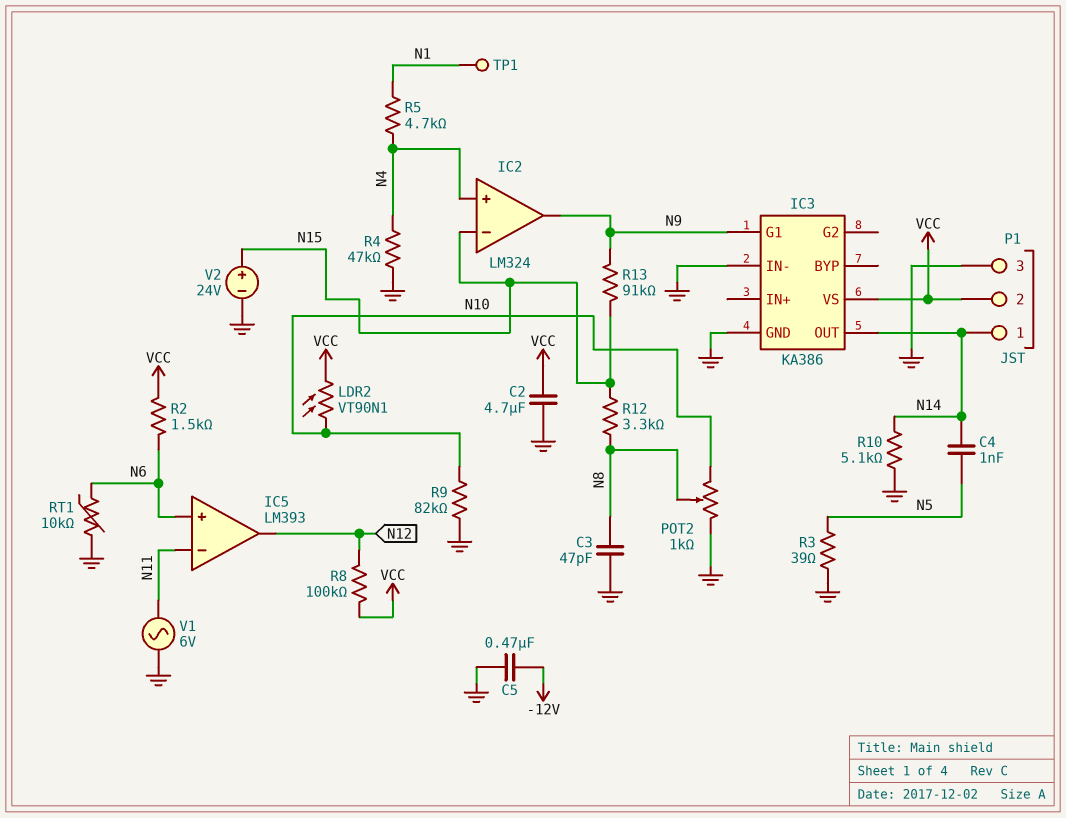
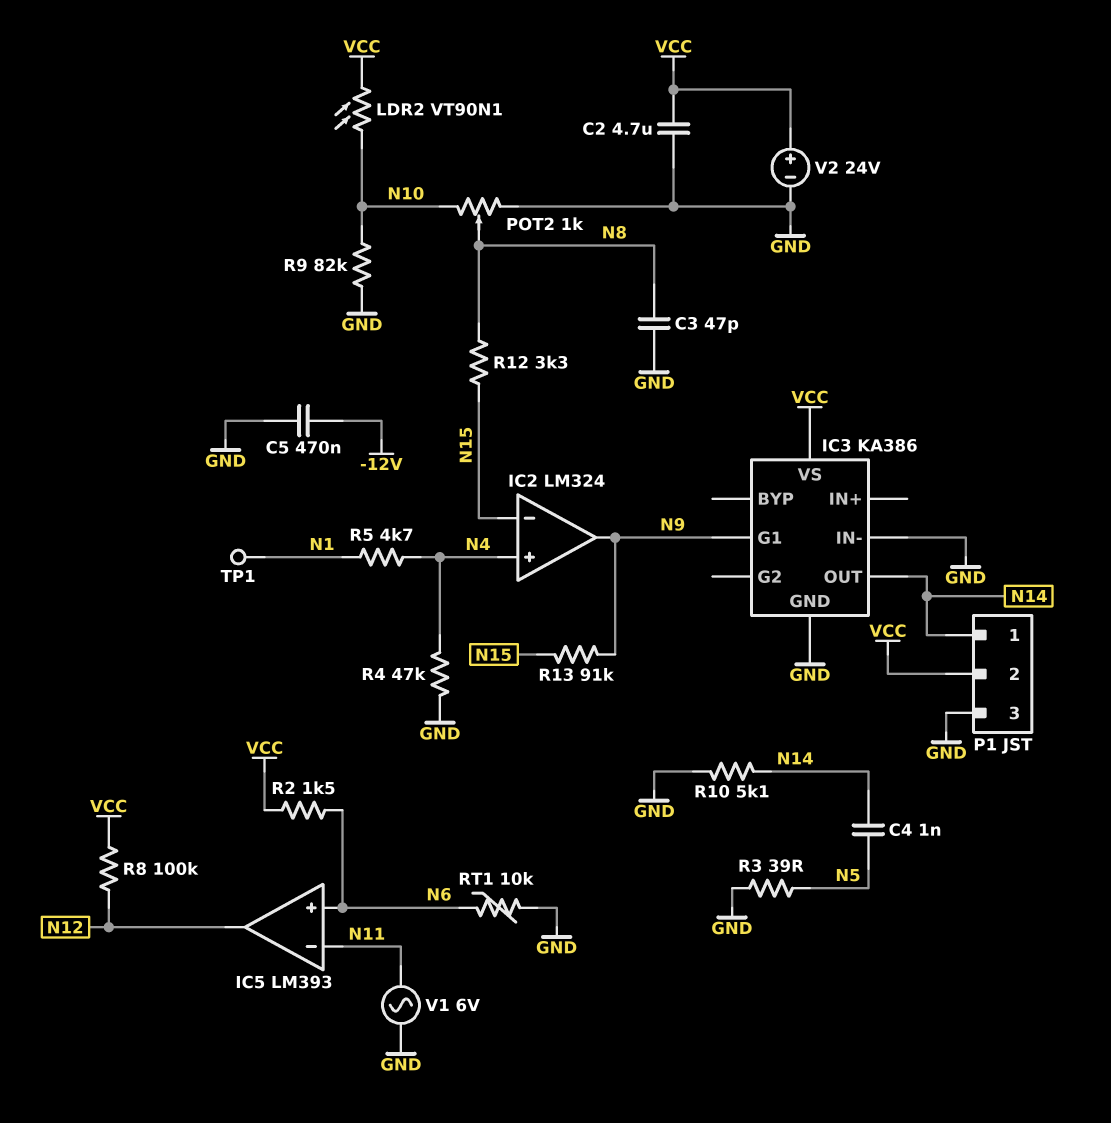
V2: 24V (plus N15, minus GND) -> 24V (plus VCC, minus GND)

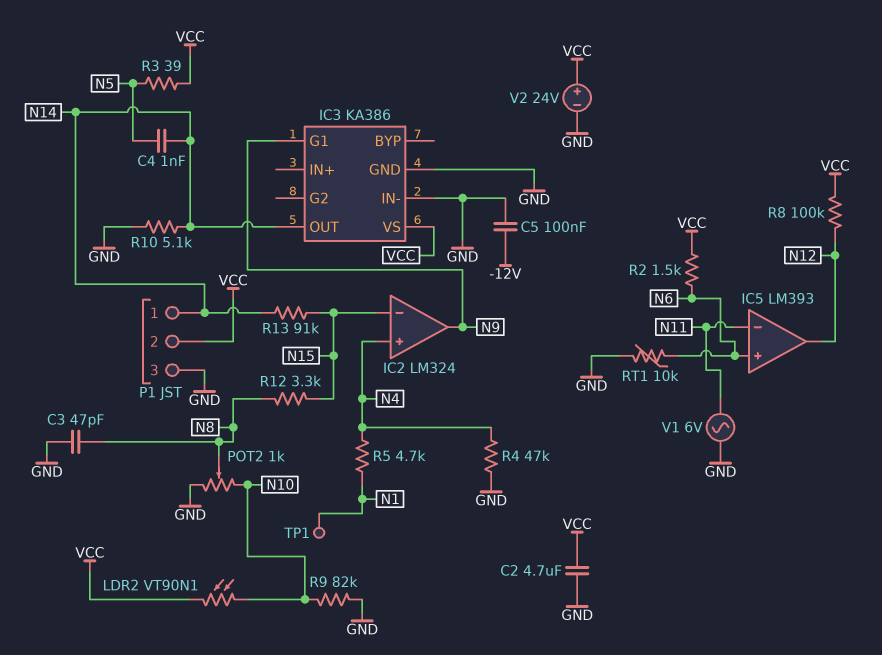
C5: 470nF (-12V, GND) -> 100nF (-12V, GND)
R3: 39 (GND, N5) -> 39 (N5, VCC)
R13: 91k (N9, N15) -> 91k (N14, N15)

